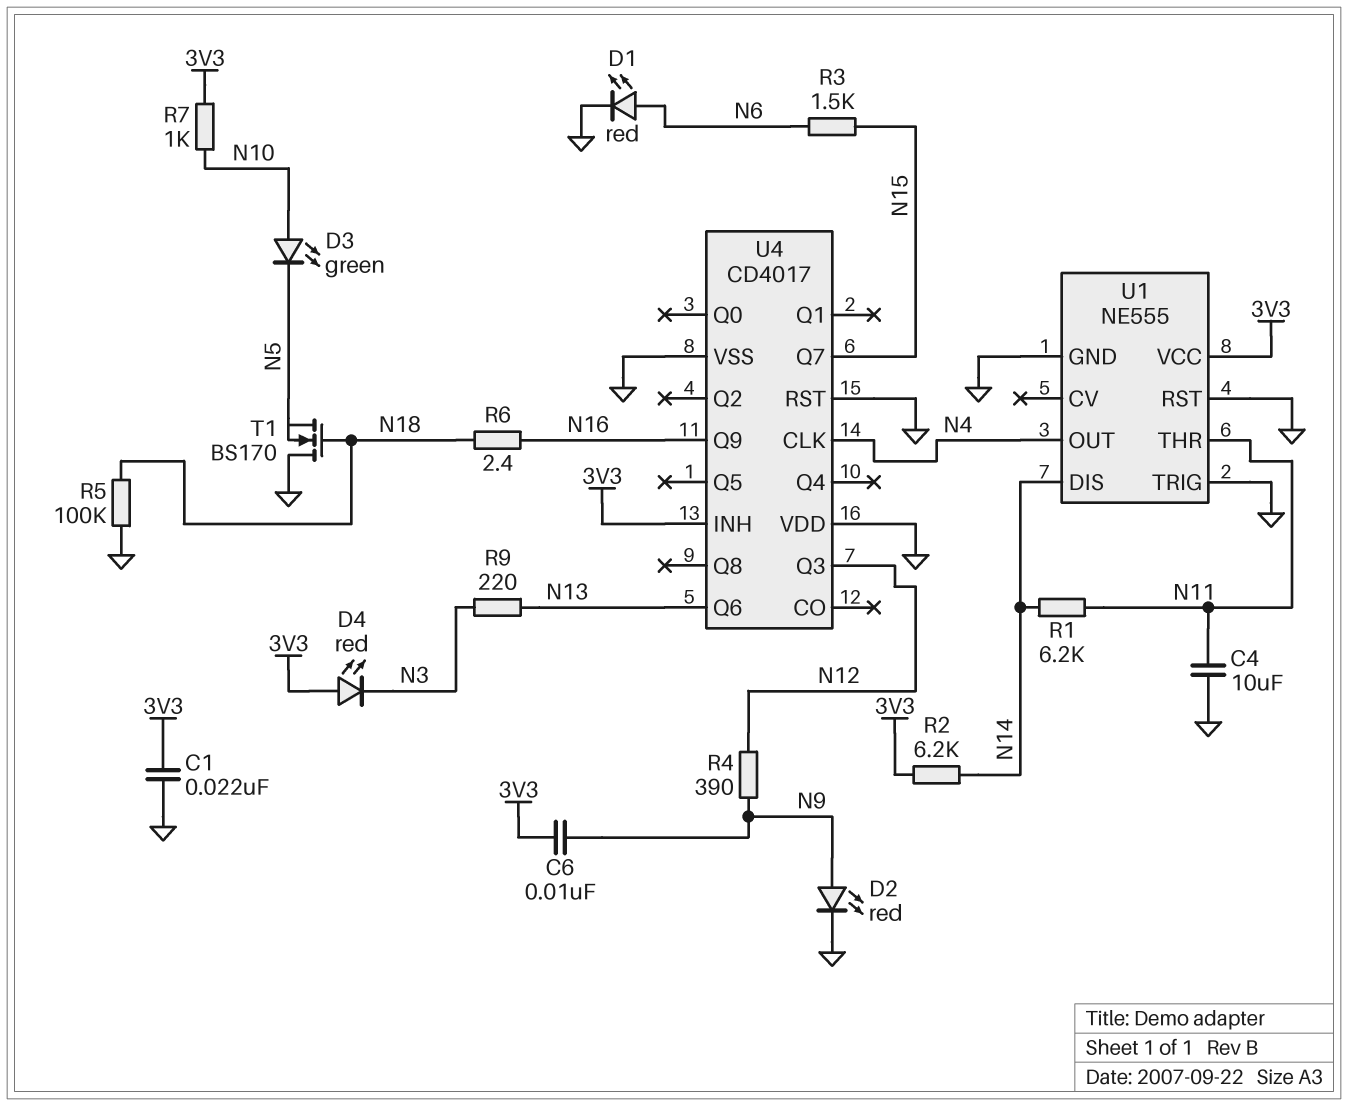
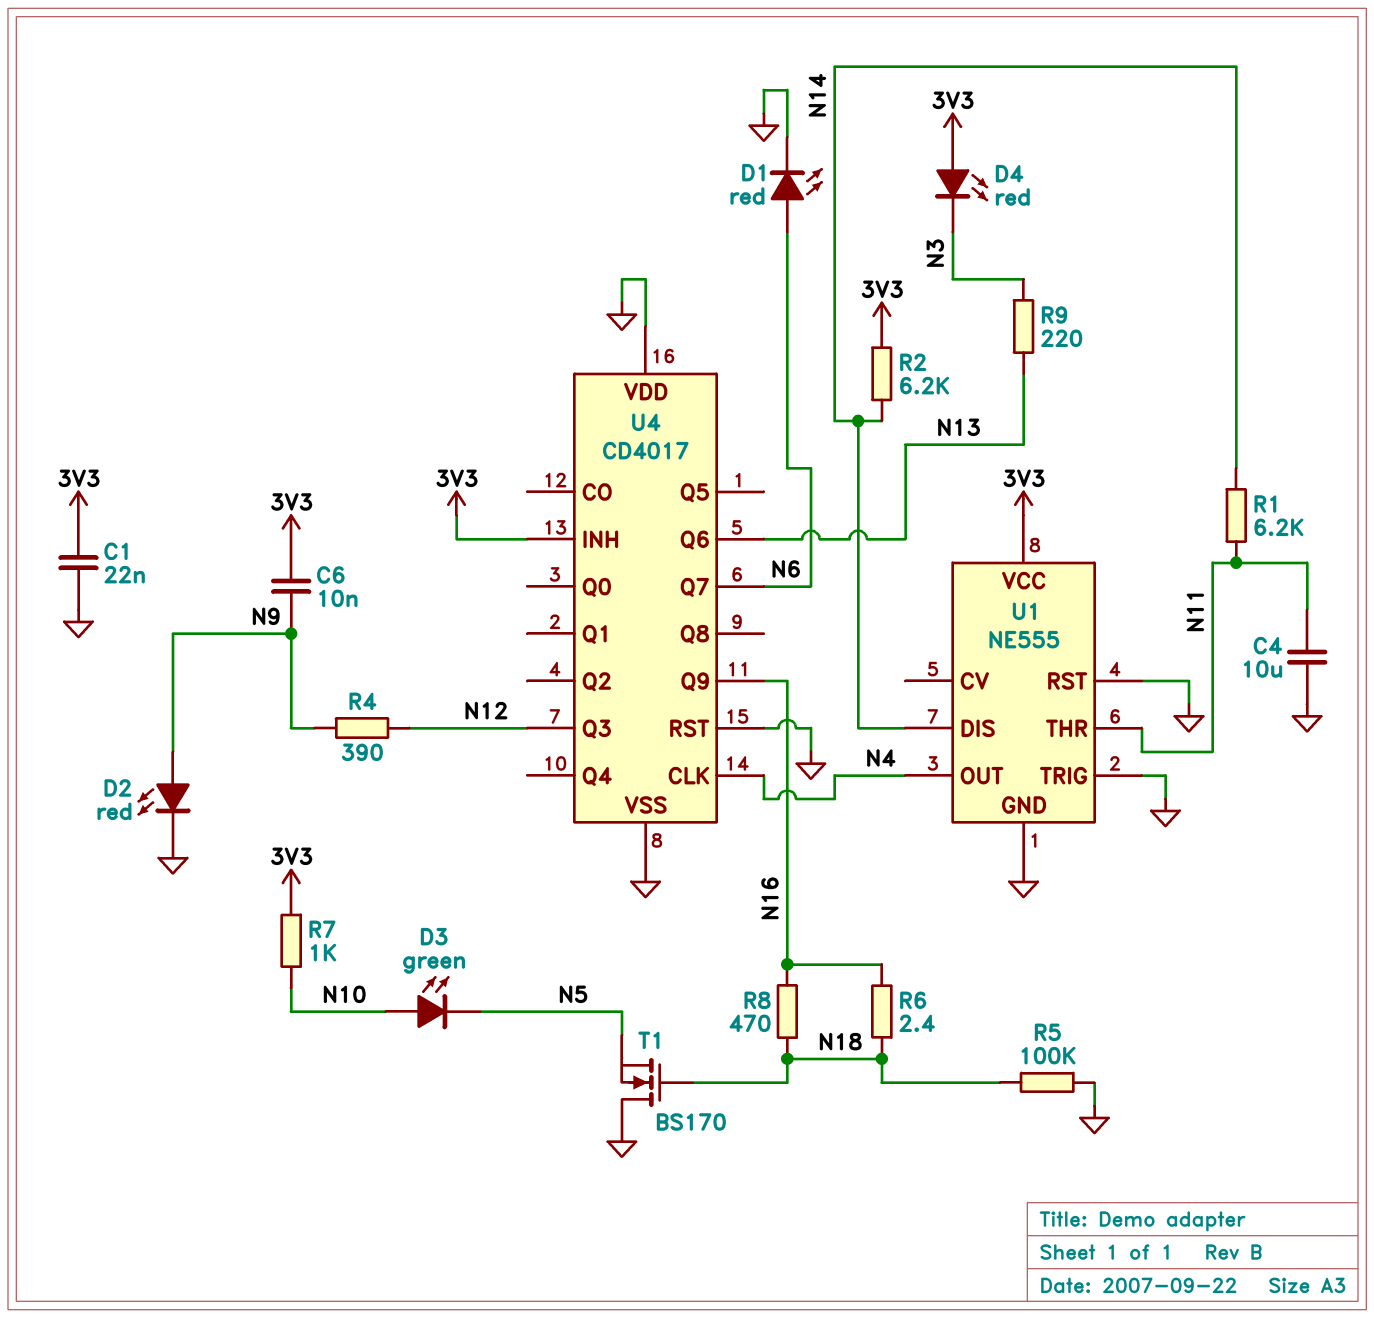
R3: 1.5k (N6, N15) -> none
R8: none -> 470 (N16, N18)
U4 pin Q7: N15 -> N6

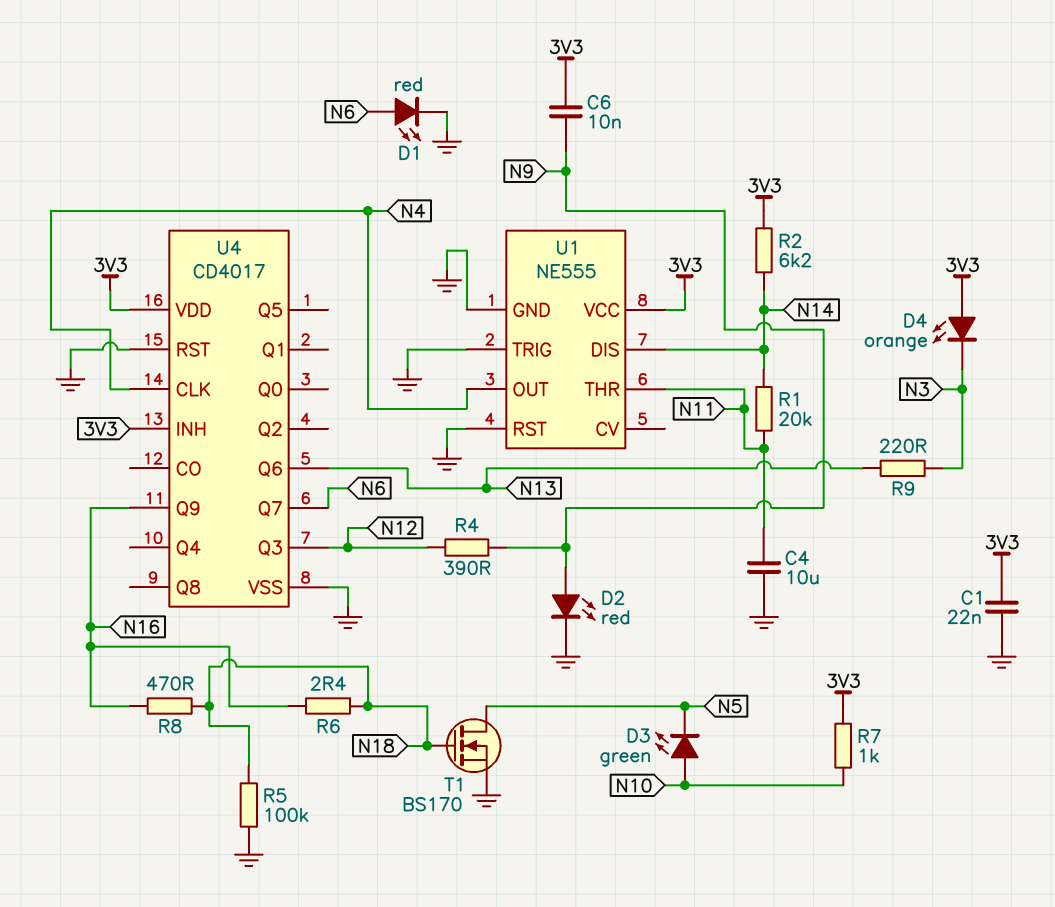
D4: LED red (A 3V3, K N3) -> LED orange (A 3V3, K N3)
R1: 6.2k (N11, N14) -> 20k (N11, N14)
T1: NMOS BS170 (G N18, D GND, S N5) -> NMOS BS170 (G N18, D N5, S GND)
U4 pin VDD: GND -> 3V3

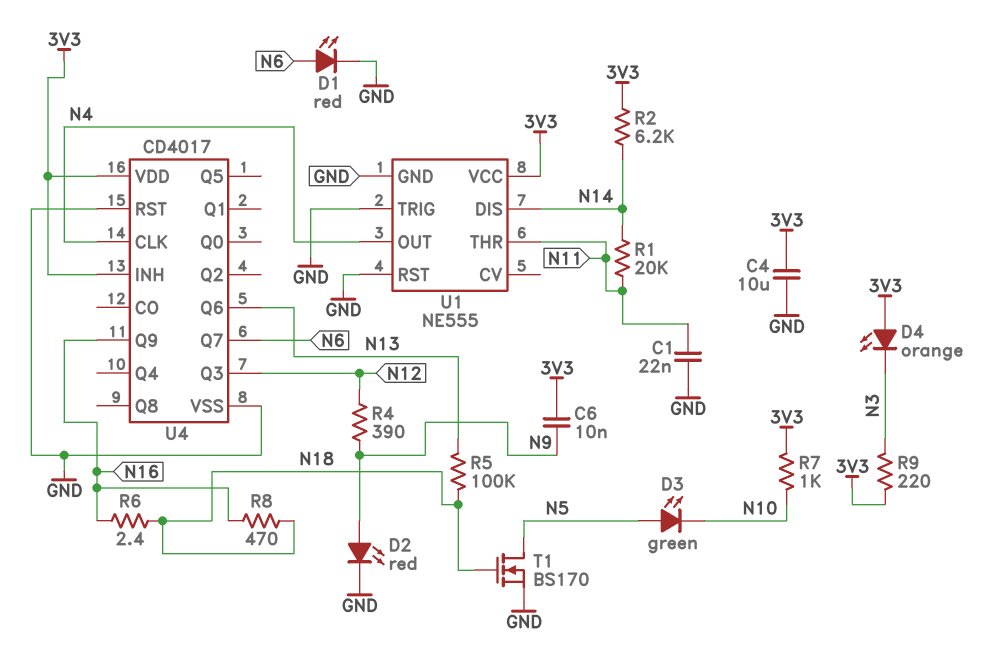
C1: 22nF (3V3, GND) -> 22nF (GND, N11)
C4: 10uF (GND, N11) -> 10uF (3V3, GND)
D3: LED green (A N10, K N5) -> LED green (A N5, K N10)
R5: 100k (GND, N18) -> 100k (N13, N18)
R9: 220 (N3, N13) -> 220 (3V3, N3)

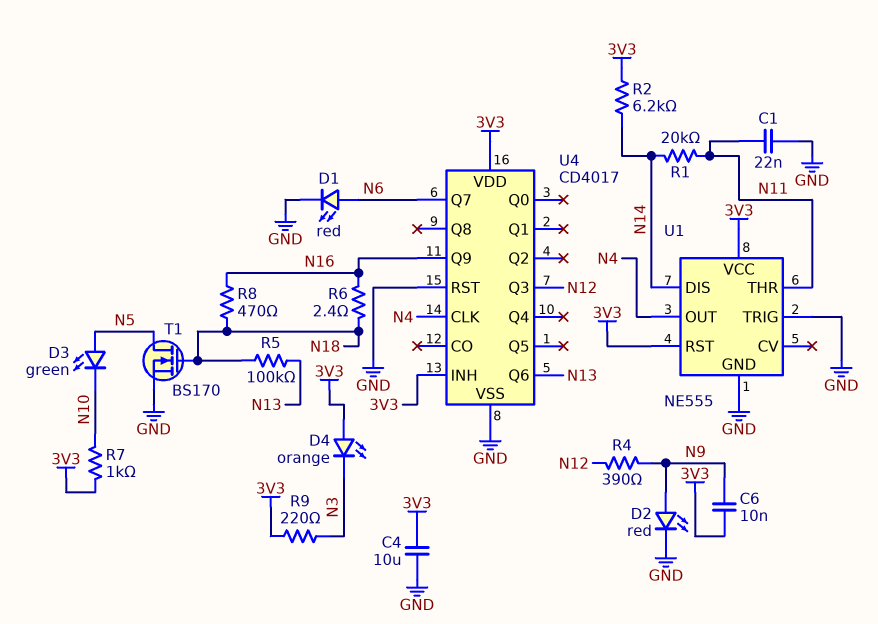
U1 pin RST: GND -> 3V3

